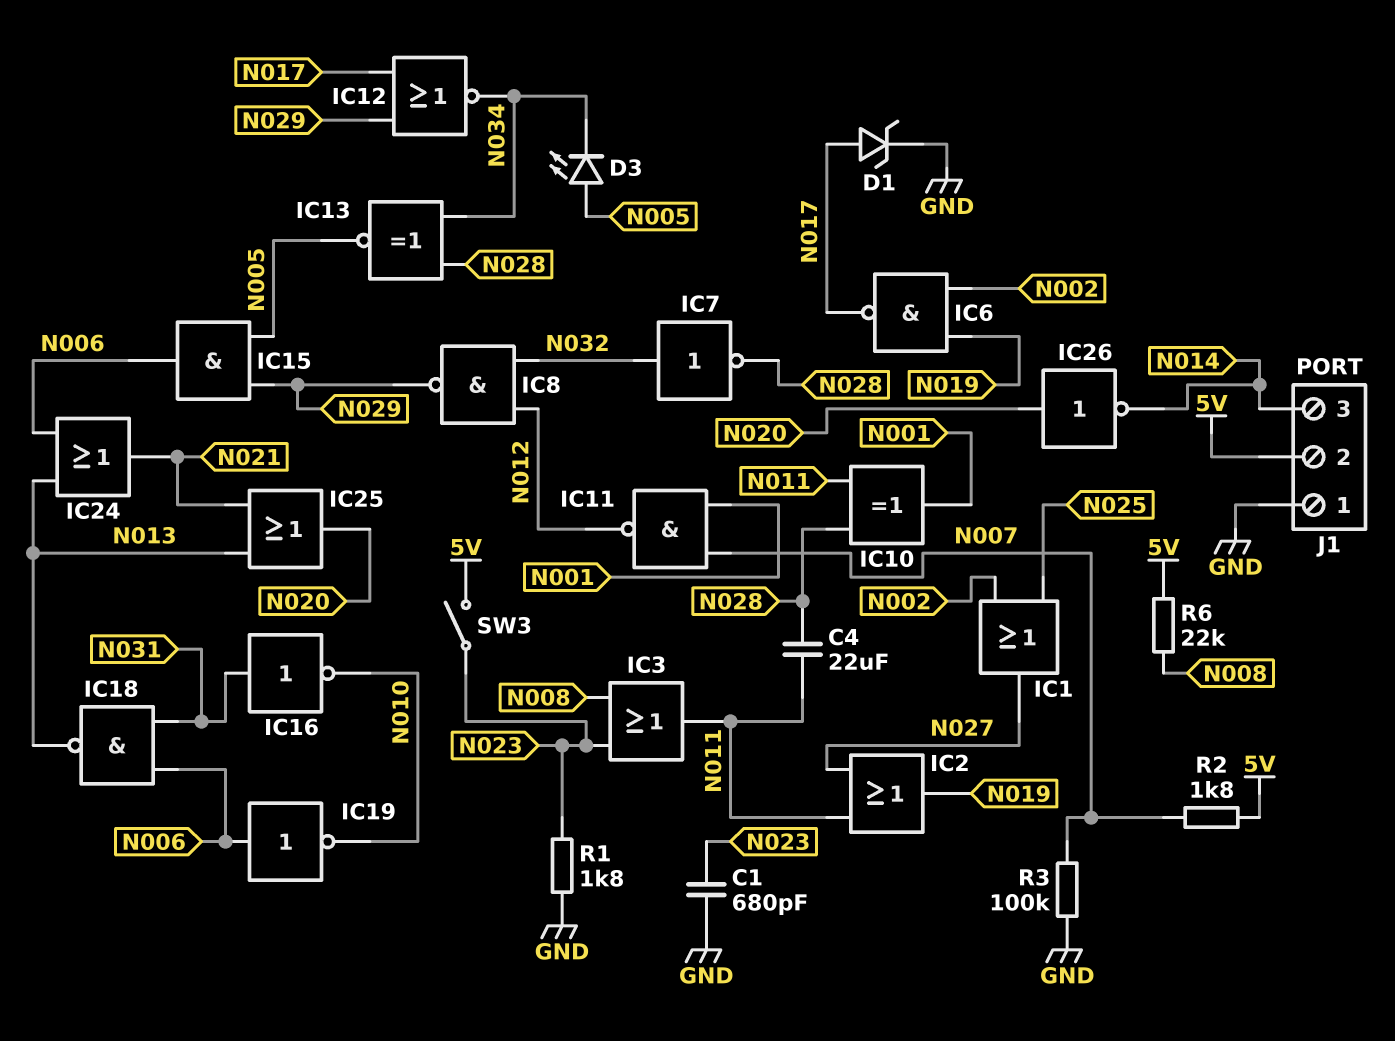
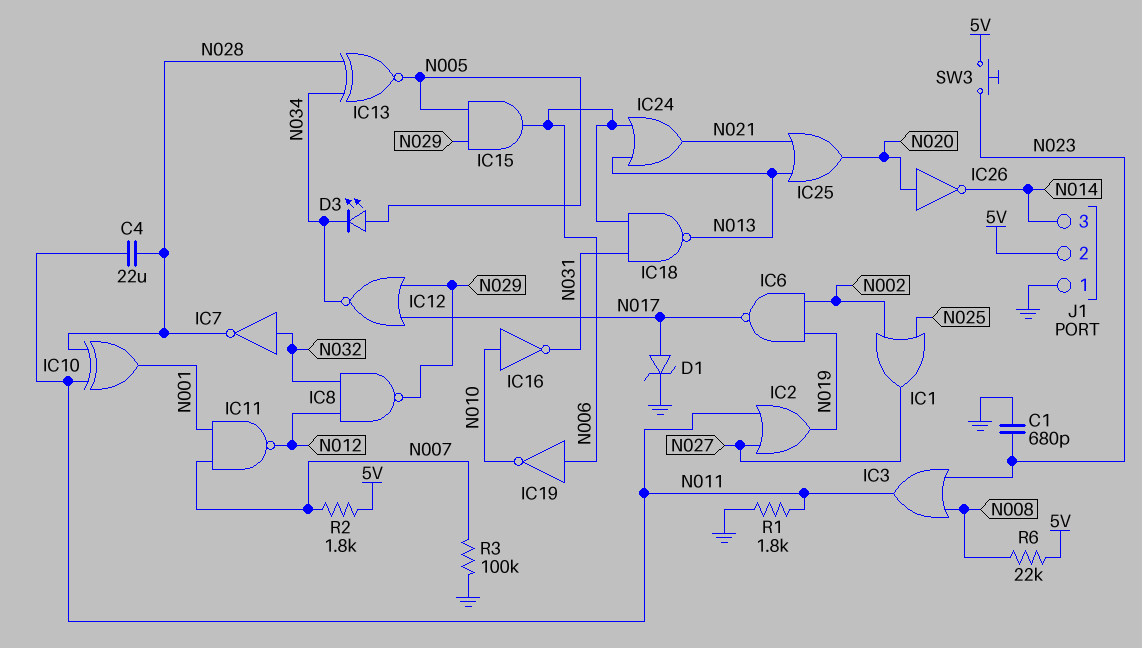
IC16: NOT (in N031, out N010) -> NOT (in N010, out N031)
R1: 1.8k (GND, N023) -> 1.8k (GND, N011)
SW3: switch (5V, N023) -> button (5V, N023)

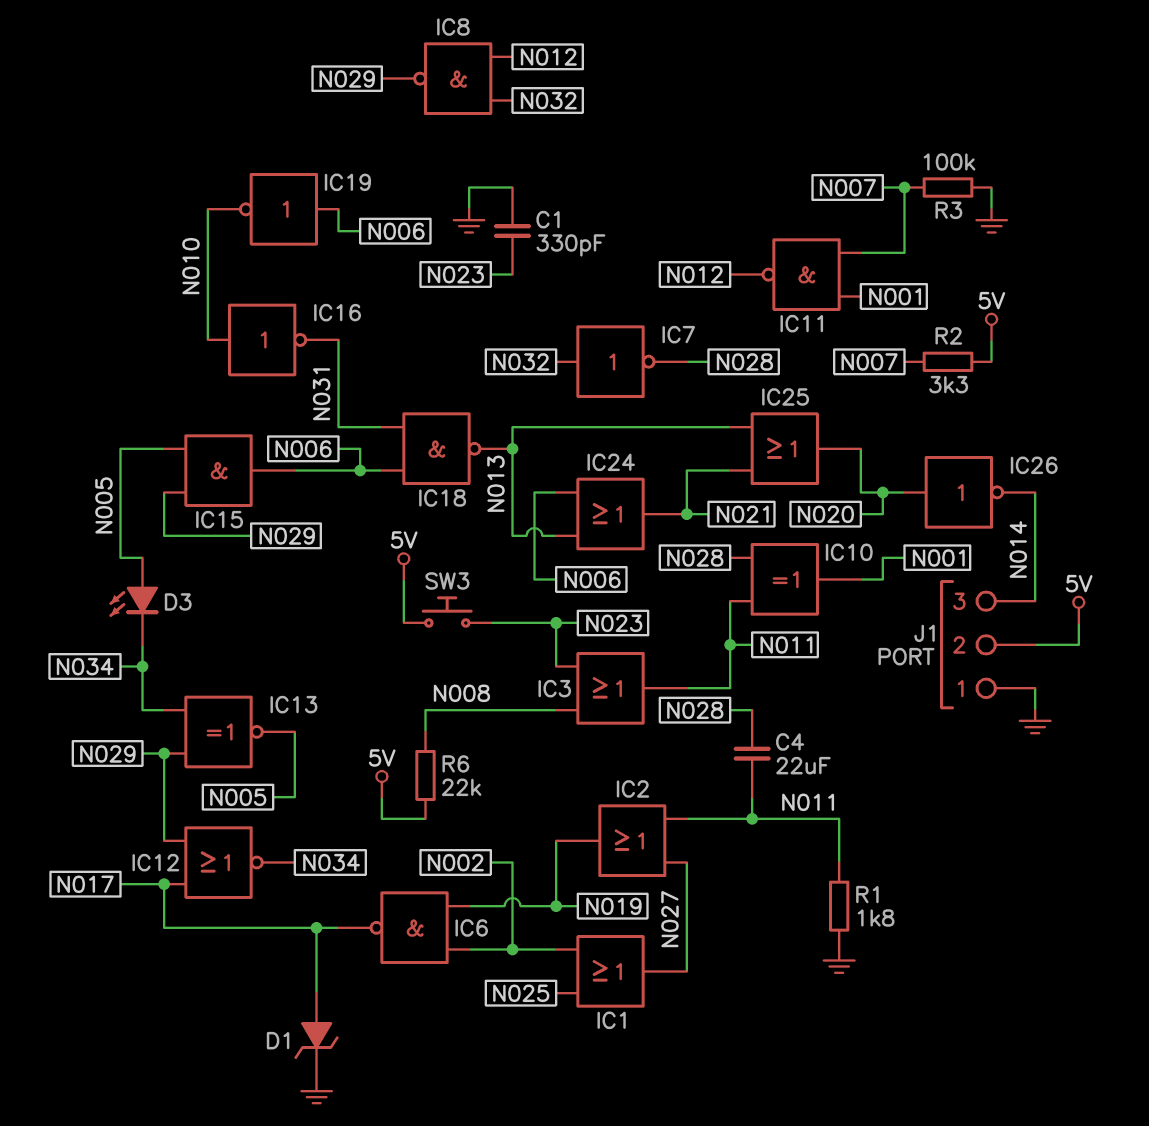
C1: 680pF (GND, N023) -> 330pF (GND, N023)
IC13: XNOR (in N028, in N034, out N005) -> XNOR (in N029, in N034, out N005)
R2: 1.8k (5V, N007) -> 3.3k (5V, N007)

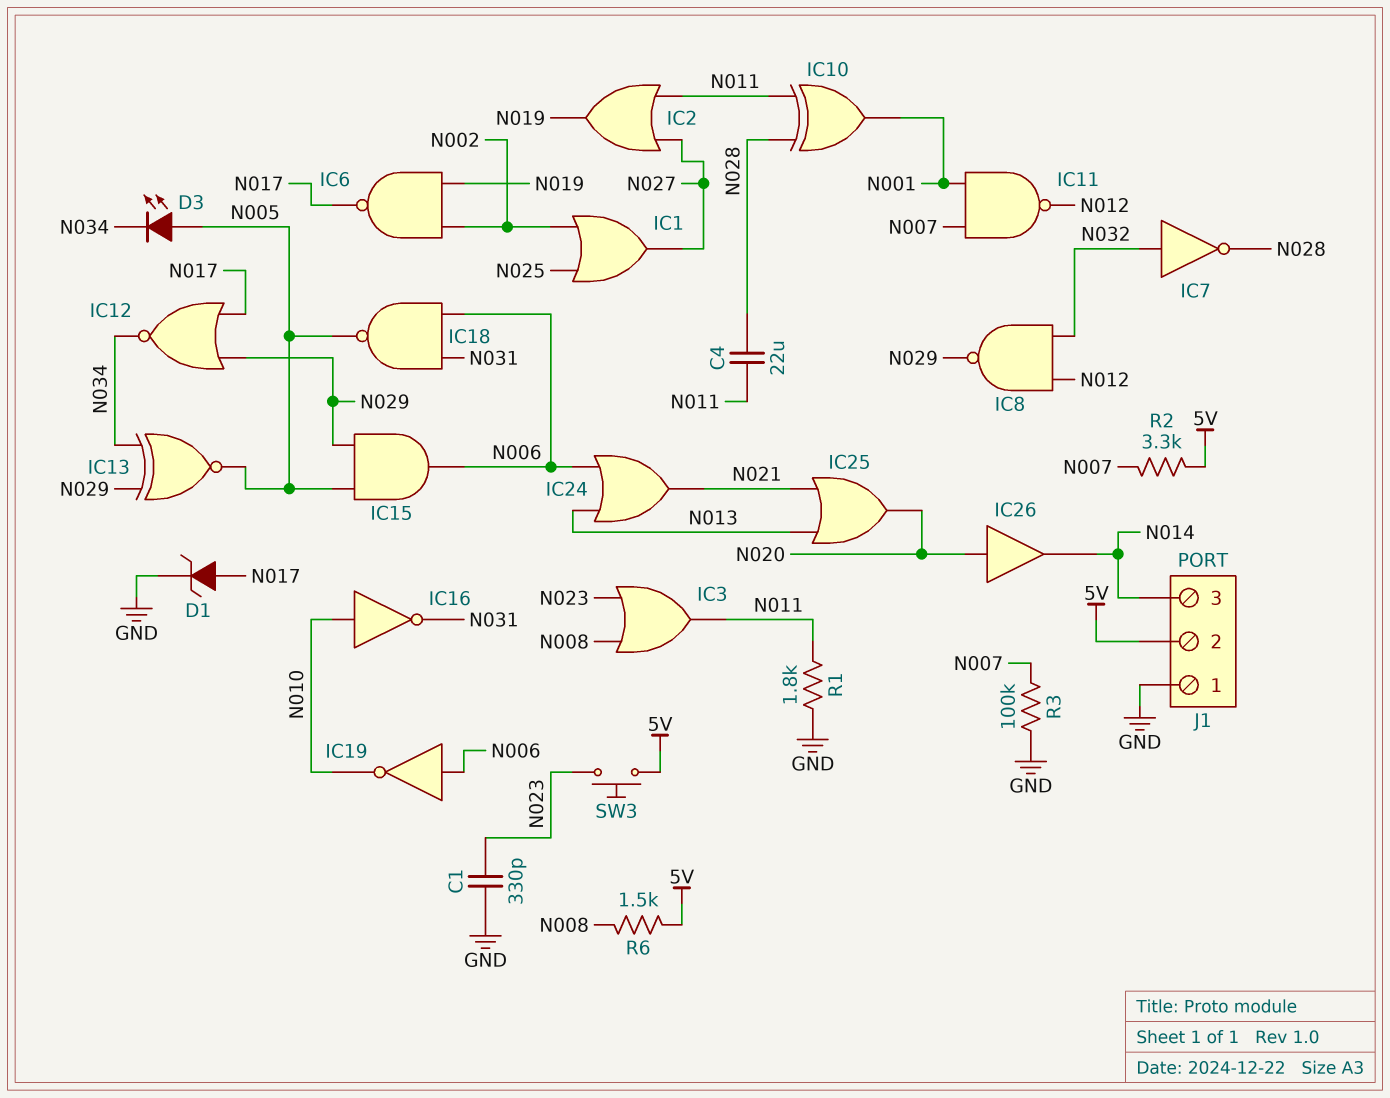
IC18: NAND (in N006, in N031, out N013) -> NAND (in N006, in N031, out N005)
IC26: NOT (in N020, out N014) -> buffer (in N020, out N014)
R6: 22k (5V, N008) -> 1.5k (5V, N008)

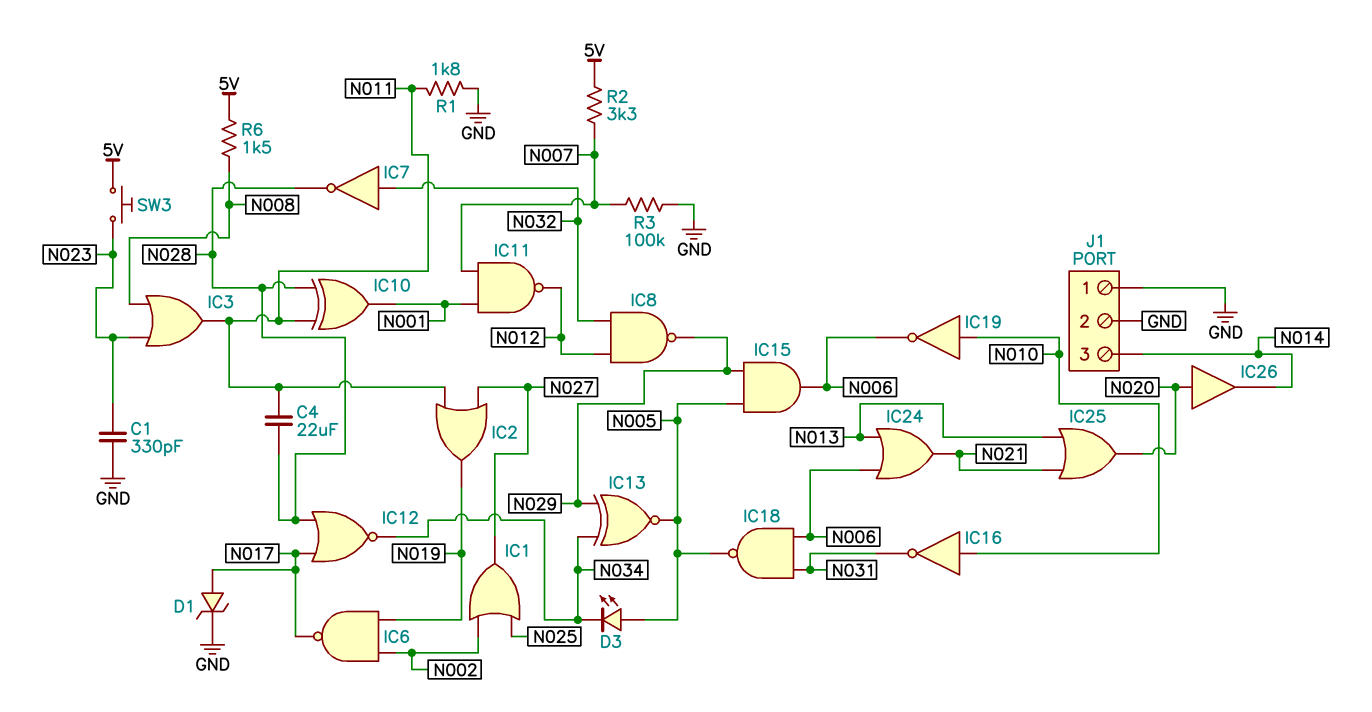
IC12: NOR (in N017, in N029, out N034) -> NOR (in N017, in N028, out N034)
IC19: NOT (in N006, out N010) -> NOT (in N010, out N006)
J1 pin 2: 5V -> GND

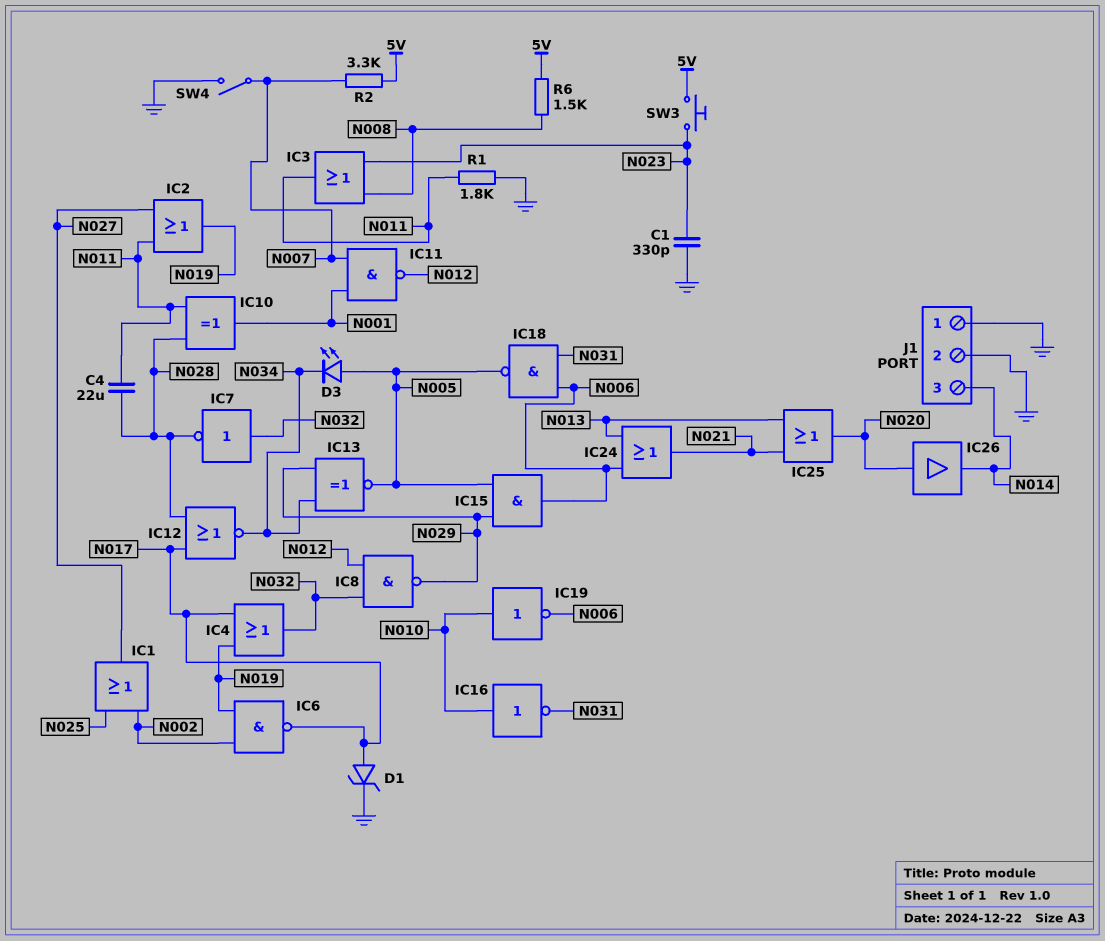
IC4: none -> OR (in N017, in N019, out N032)
R3: 100k (GND, N007) -> none
SW4: none -> switch (GND, N007)

